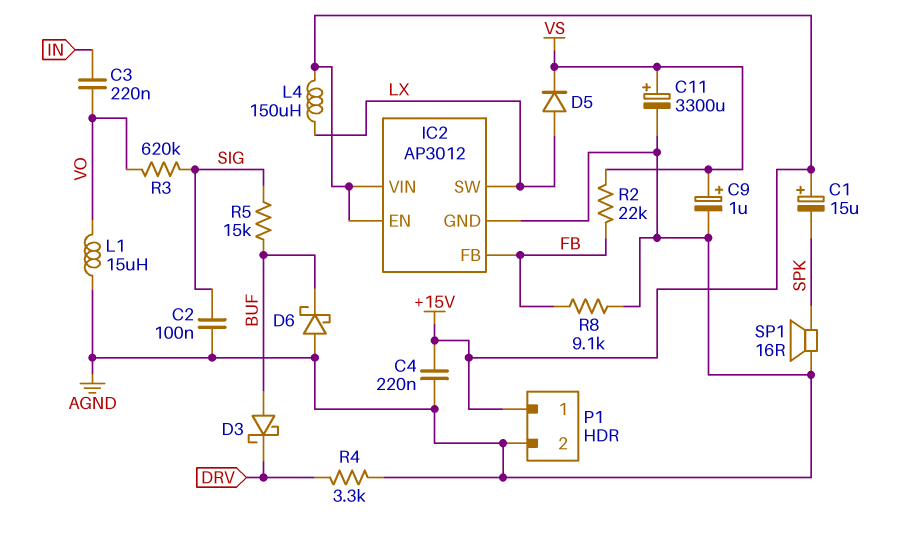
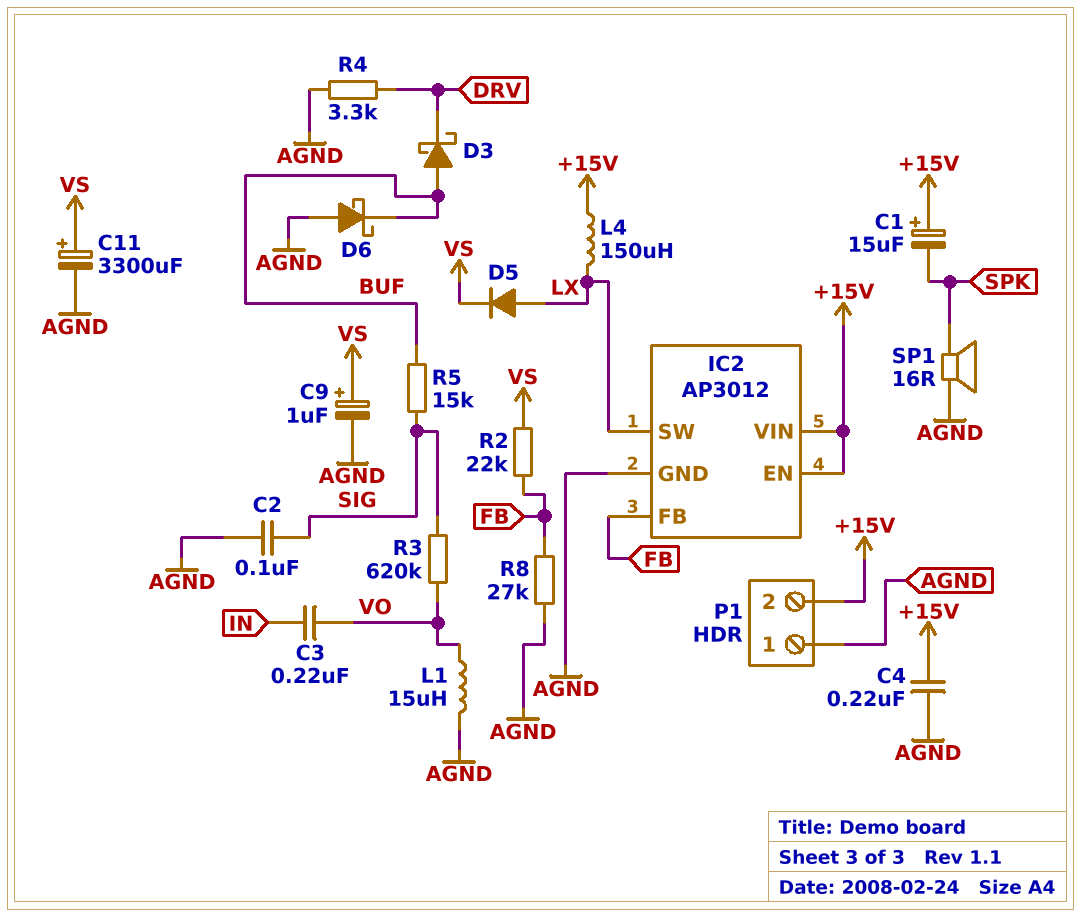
P1 pin 1: +15V -> AGND
P1 pin 2: AGND -> +15V
R8: 9.1k (AGND, FB) -> 27k (AGND, FB)

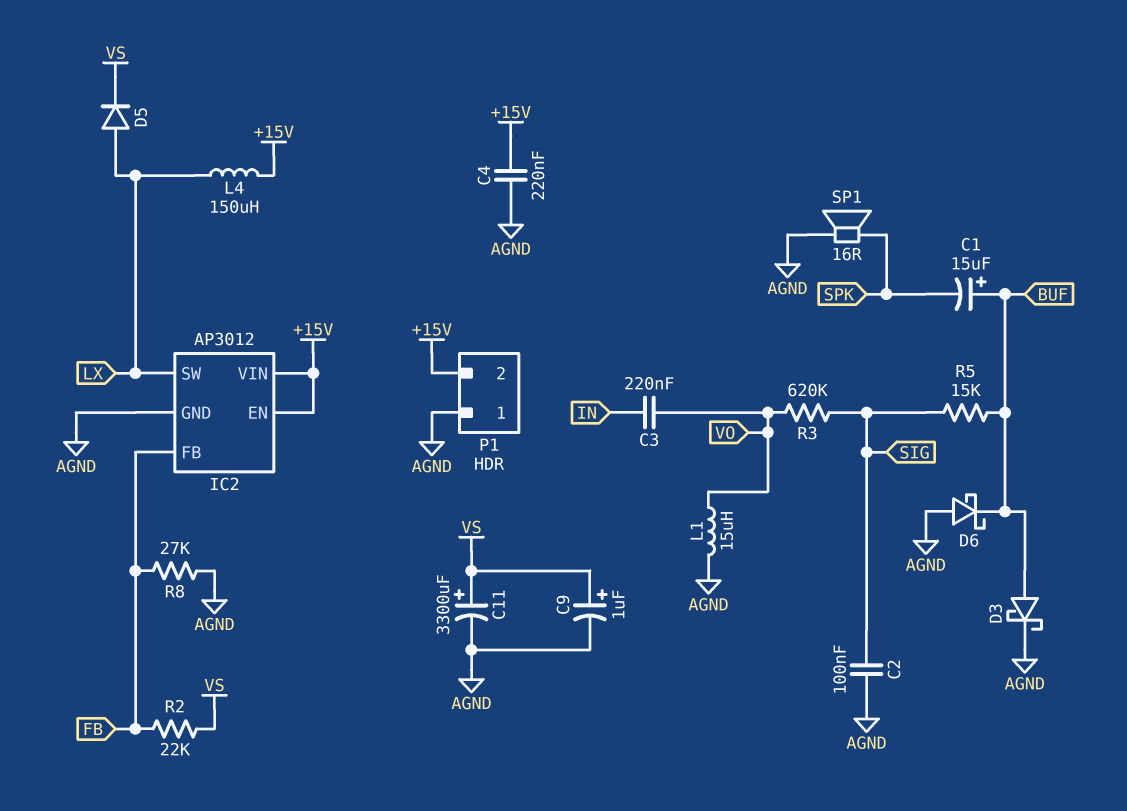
C1: 15uF (plus +15V, minus SPK) -> 15uF (plus BUF, minus SPK)
D3: schottky (A BUF, K DRV) -> schottky (A BUF, K AGND)
R4: 3.3k (AGND, DRV) -> none

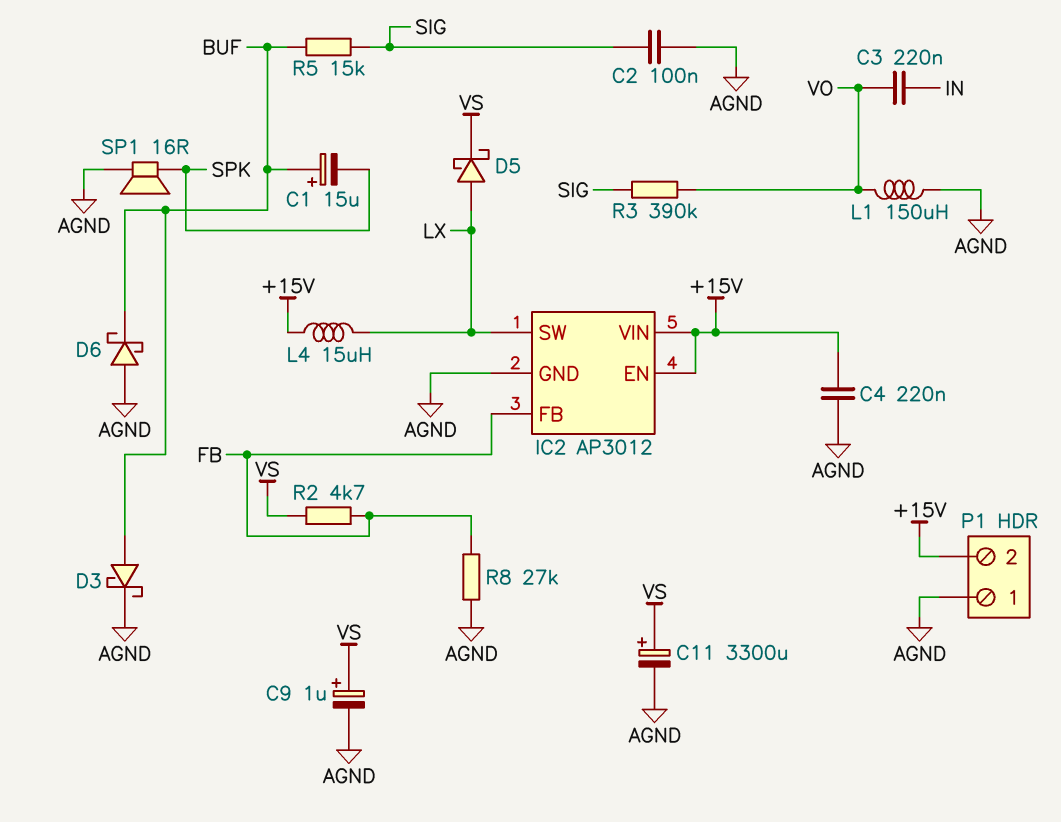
D5: diode (A LX, K VS) -> schottky (A LX, K VS)
L1: 15uH (AGND, VO) -> 150uH (AGND, VO)
L4: 150uH (+15V, LX) -> 15uH (+15V, LX)
R2: 22k (FB, VS) -> 4.7k (FB, VS)
R3: 620k (SIG, VO) -> 390k (SIG, VO)

